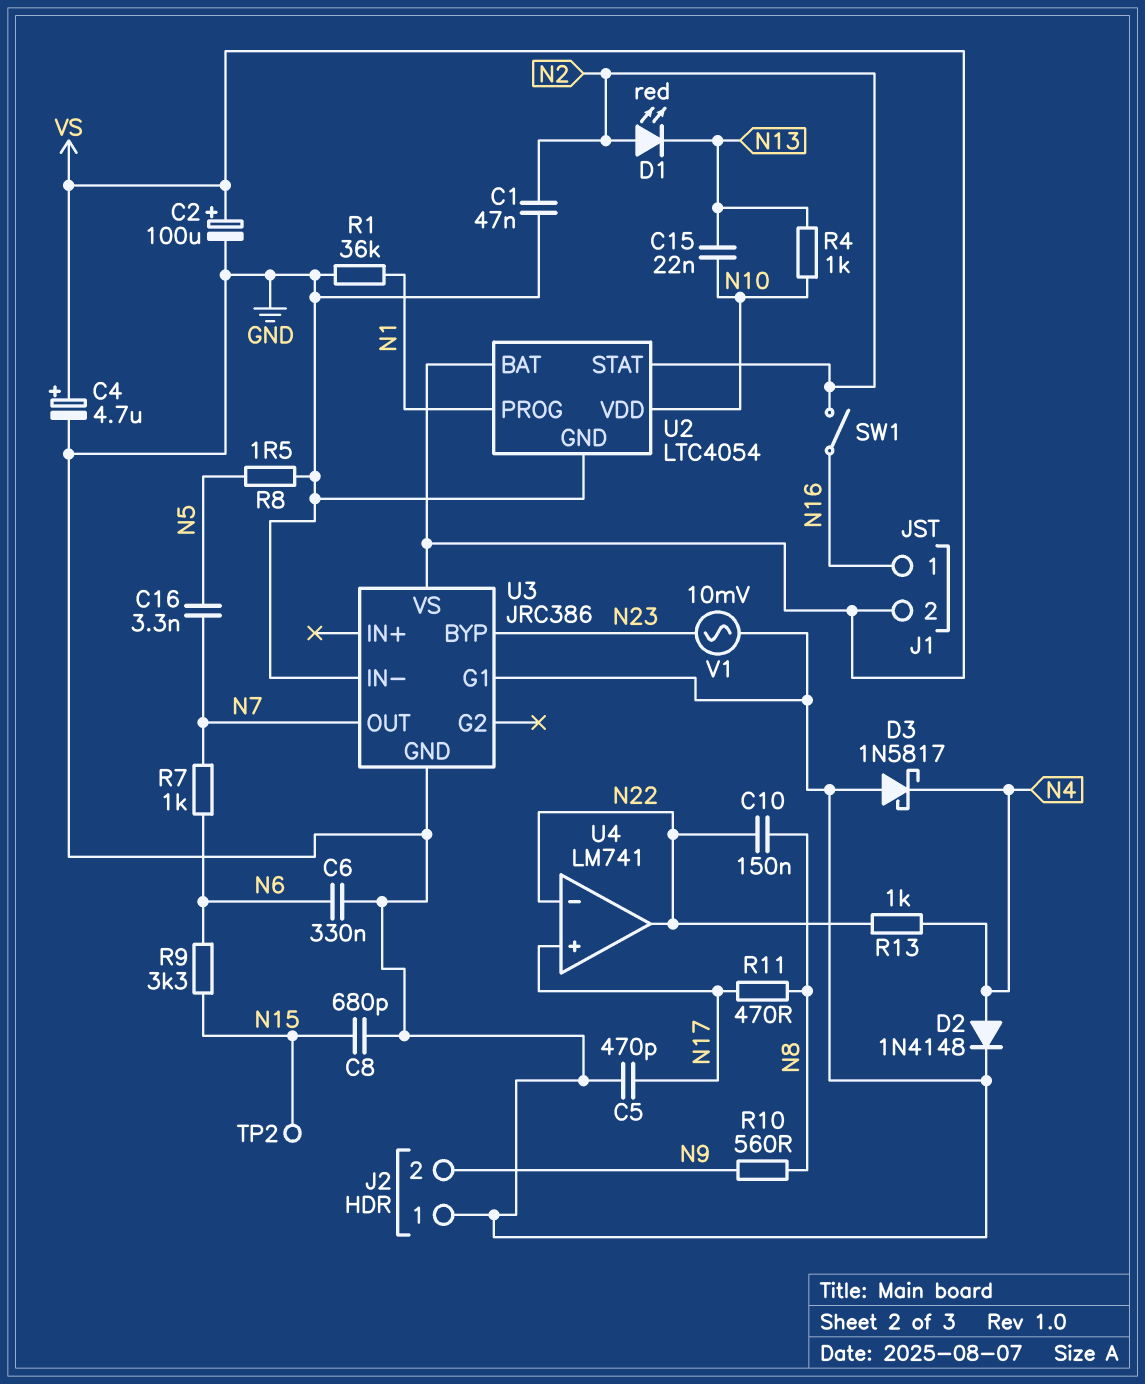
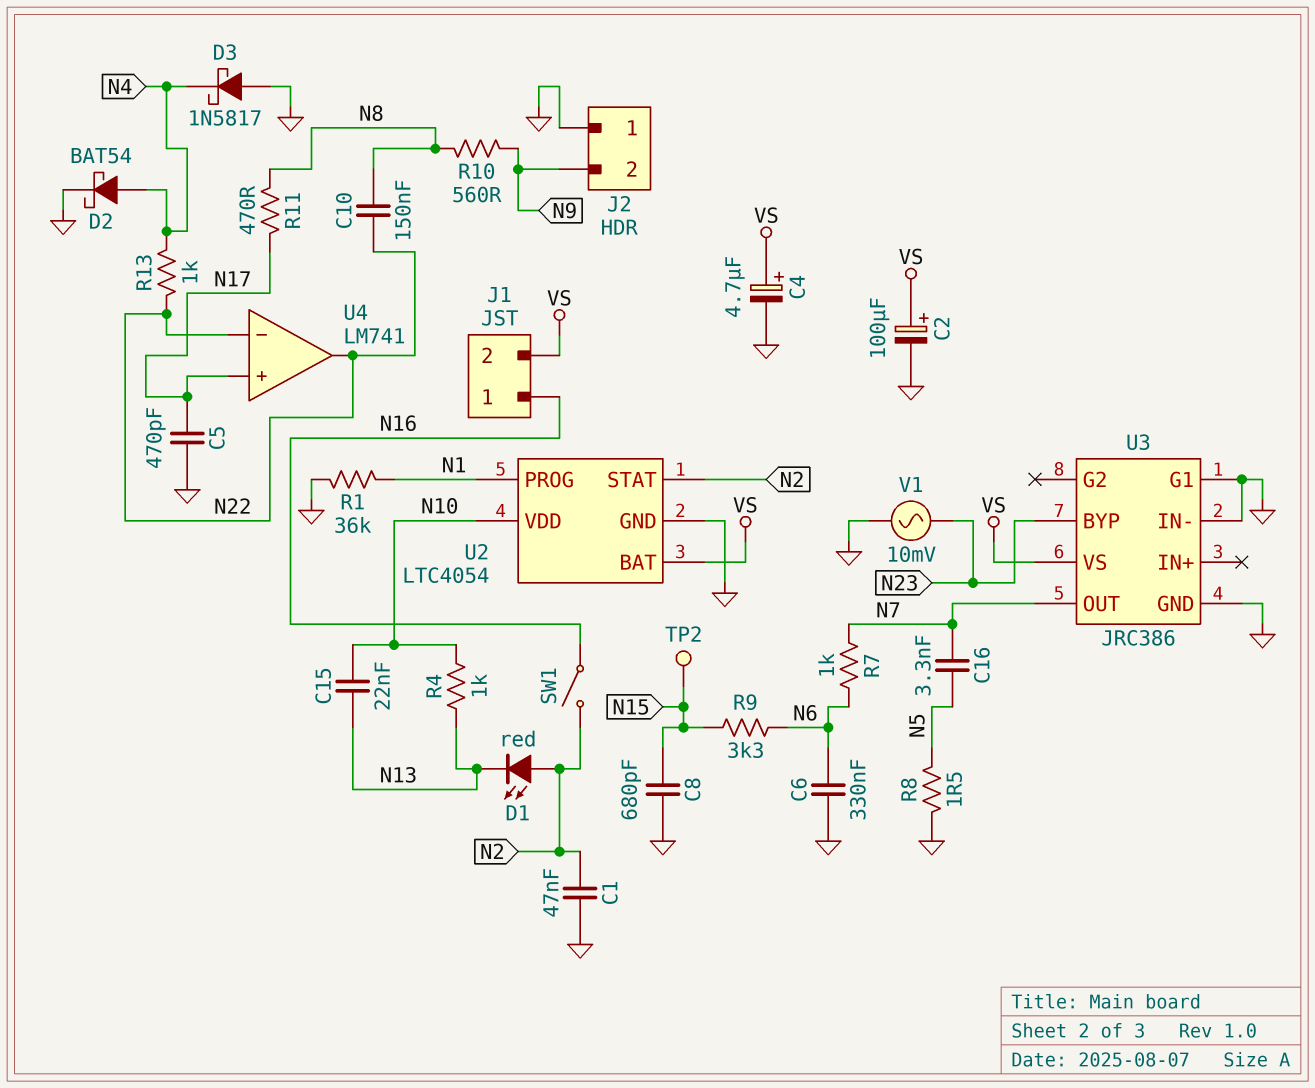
D2: diode 1N4148 (A N4, K GND) -> schottky BAT54 (A N4, K GND)

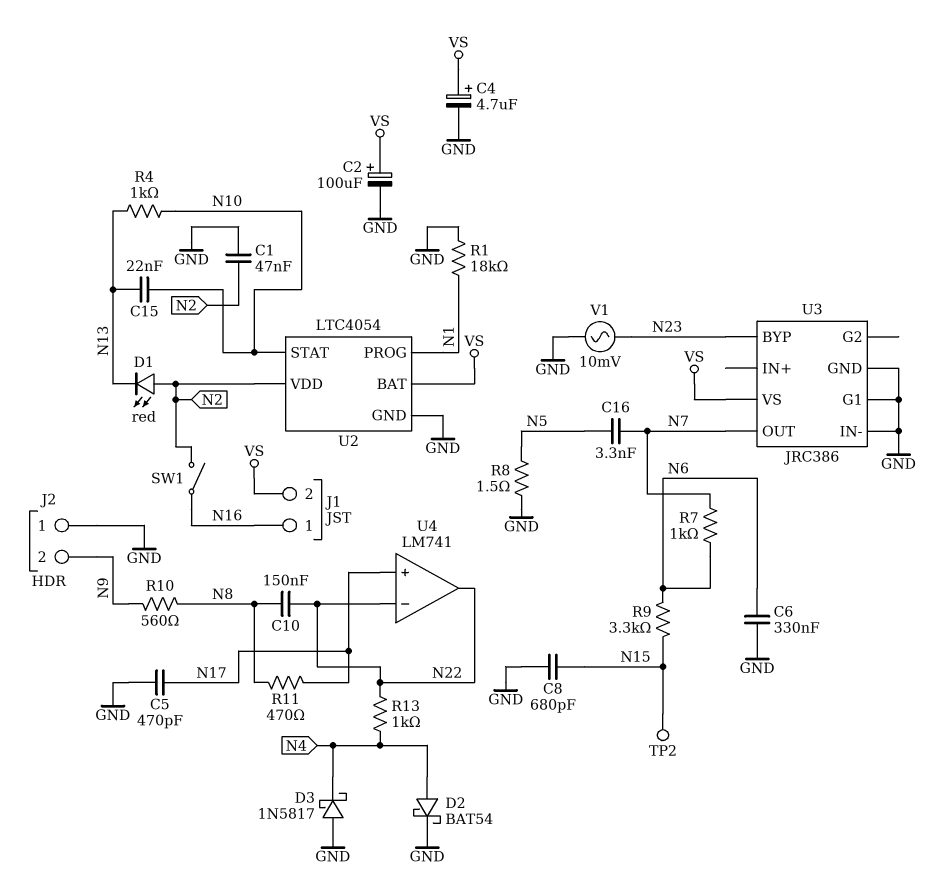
R1: 36k (GND, N1) -> 18k (GND, N1)
U2 pin STAT: N2 -> N10
U2 pin VDD: N10 -> N2

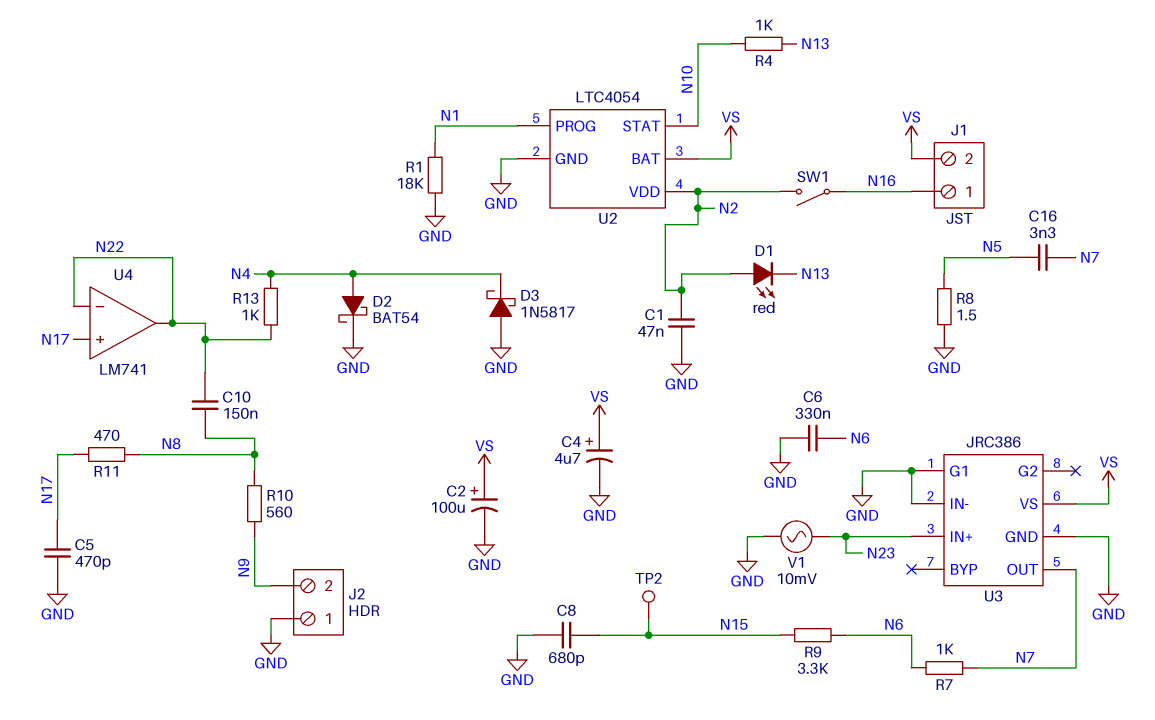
C15: 22nF (N10, N13) -> none
U3 pin BYP: N23 -> none
U3 pin IN+: none -> N23

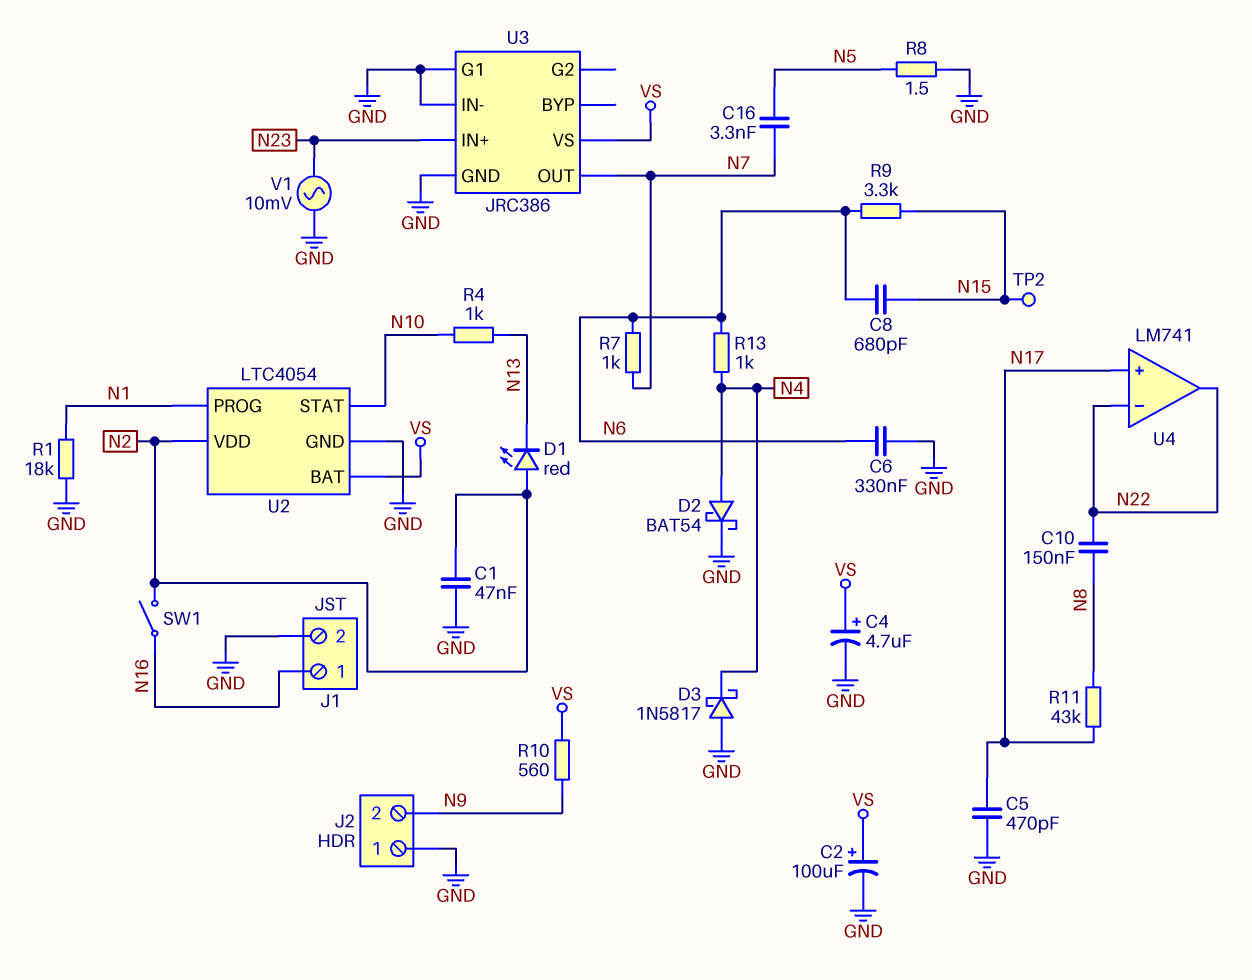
C8: 680pF (GND, N15) -> 680pF (N6, N15)
J1 pin 2: VS -> GND
R10: 560 (N8, N9) -> 560 (N9, VS)
R11: 470 (N8, N17) -> 43k (N8, N17)
R13: 1k (N4, N22) -> 1k (N4, N6)

